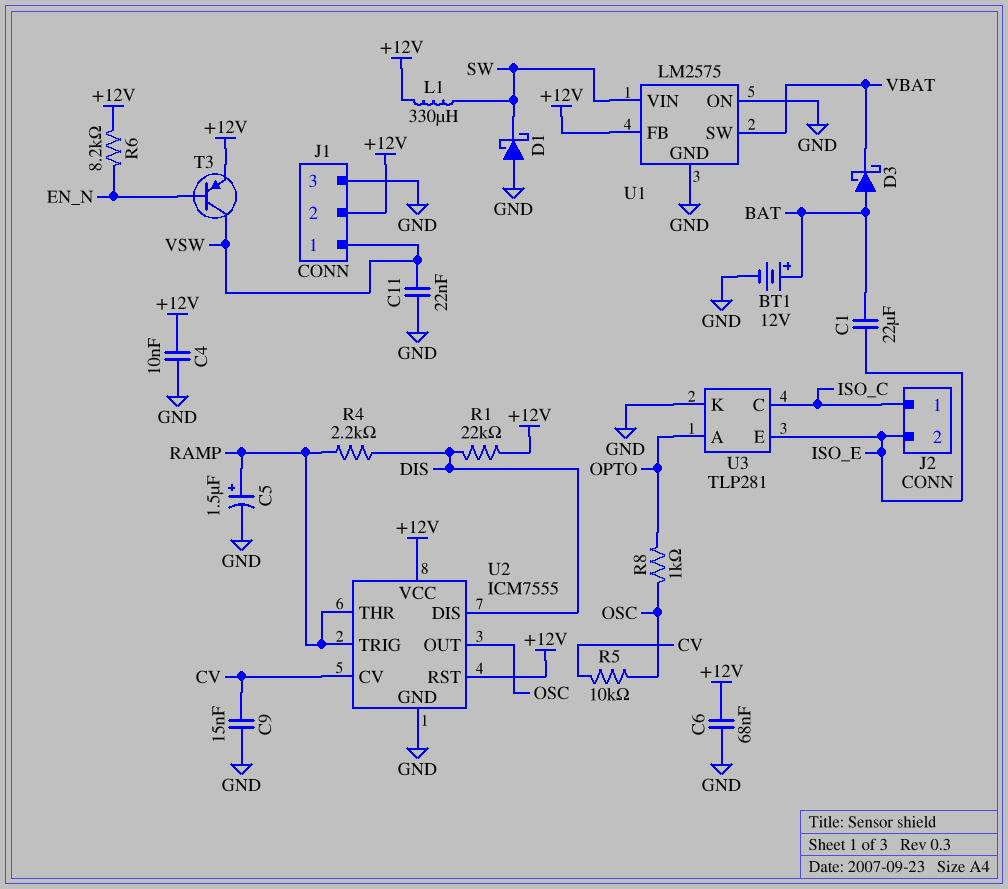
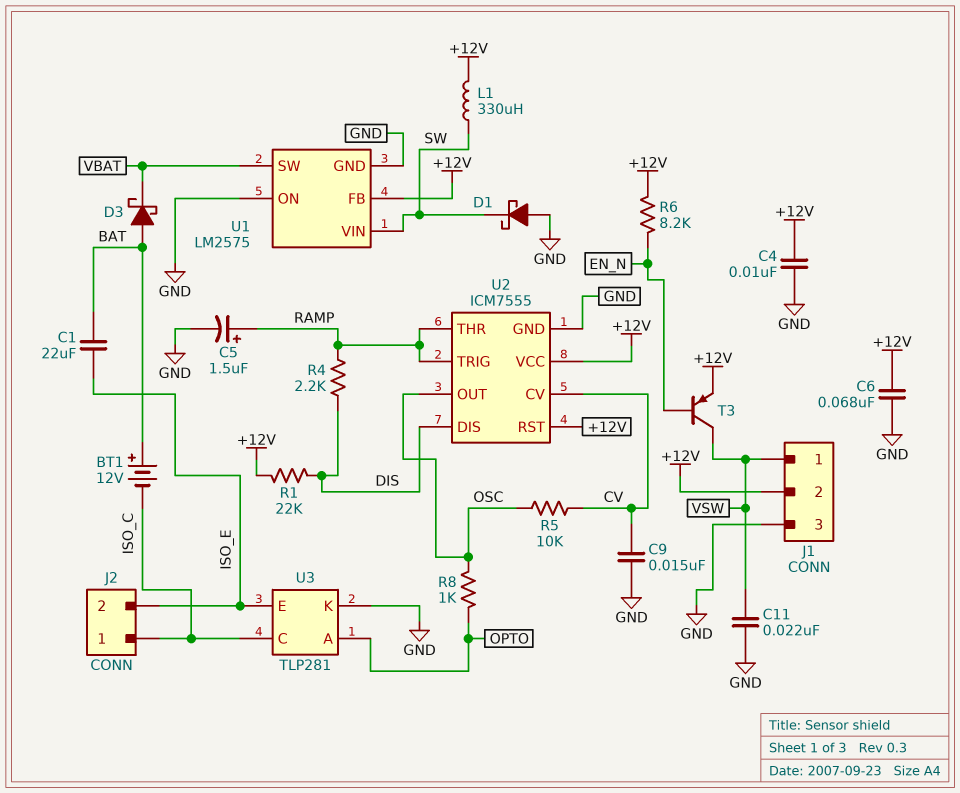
BT1: 12V (plus BAT, minus GND) -> 12V (plus BAT, minus ISO_C)

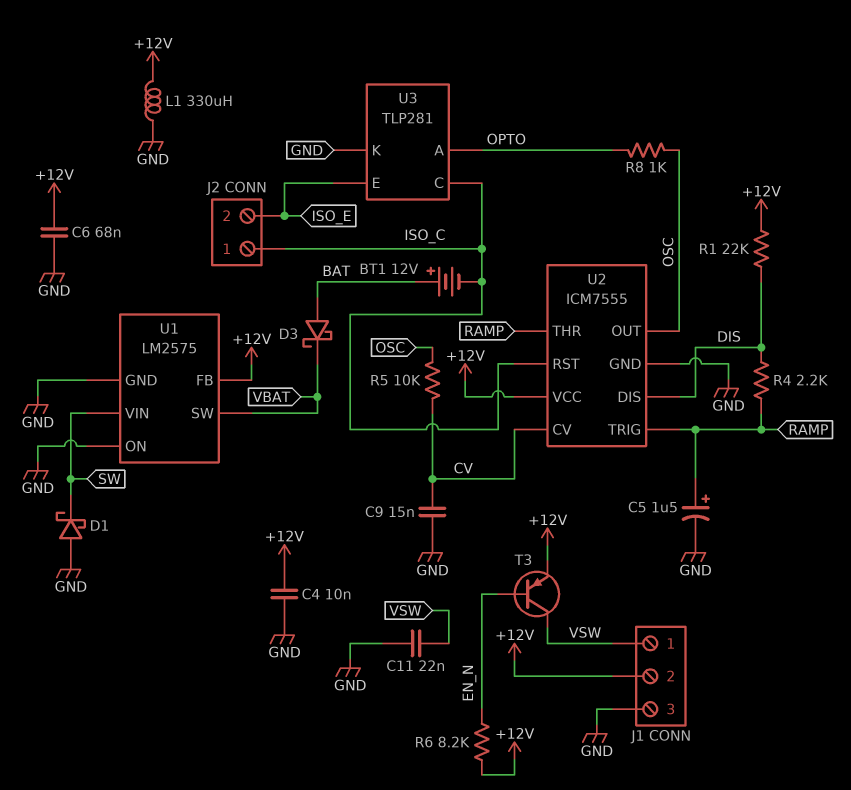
C1: 22uF (BAT, ISO_E) -> none
L1: 330uH (+12V, SW) -> 330uH (+12V, GND)
U2 pin RST: +12V -> ISO_C

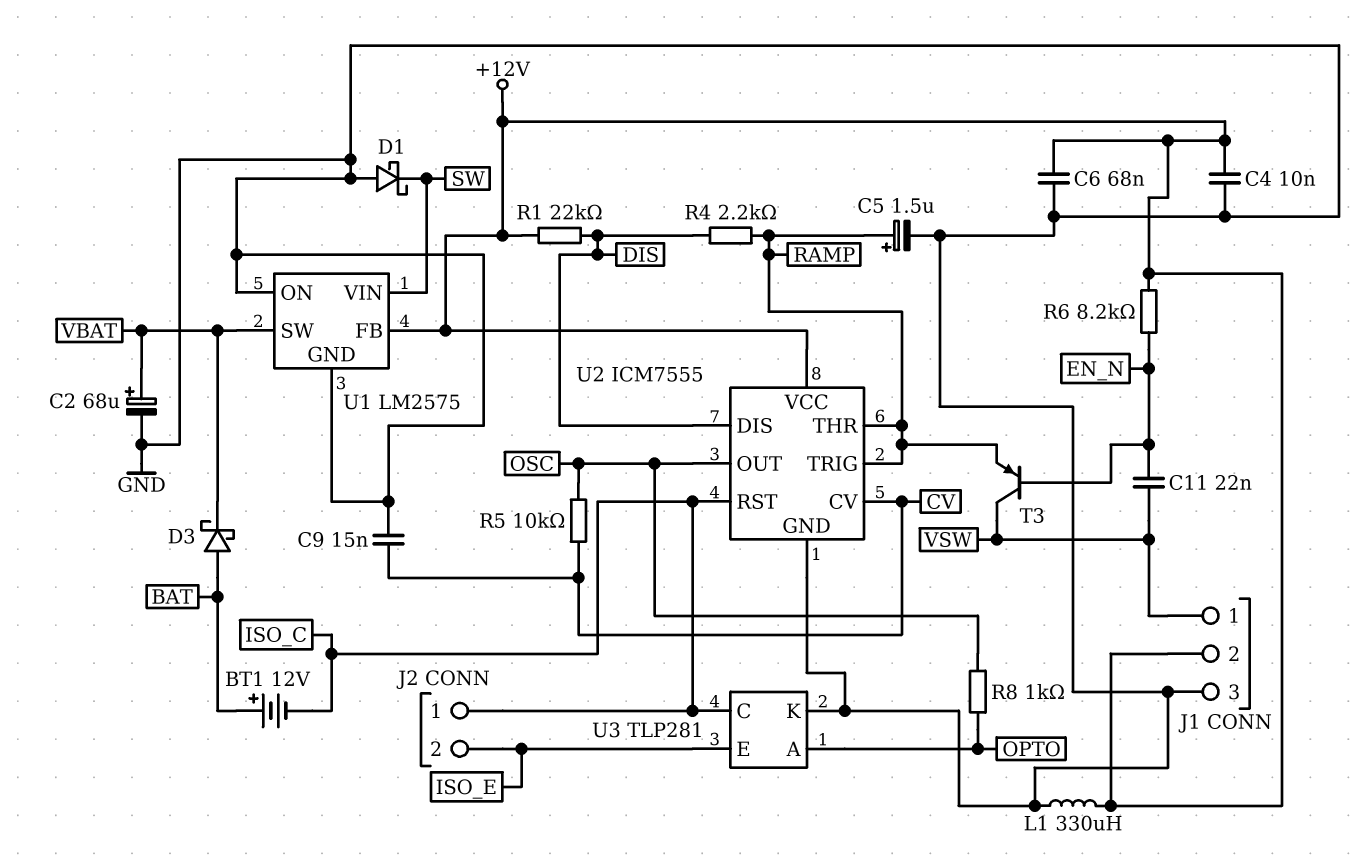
C2: none -> 68uF (plus VBAT, minus GND)
C11: 22nF (GND, VSW) -> 22nF (EN_N, VSW)
T3: PNP (B EN_N, C VSW, E +12V) -> PNP (B EN_N, C VSW, E RAMP)

